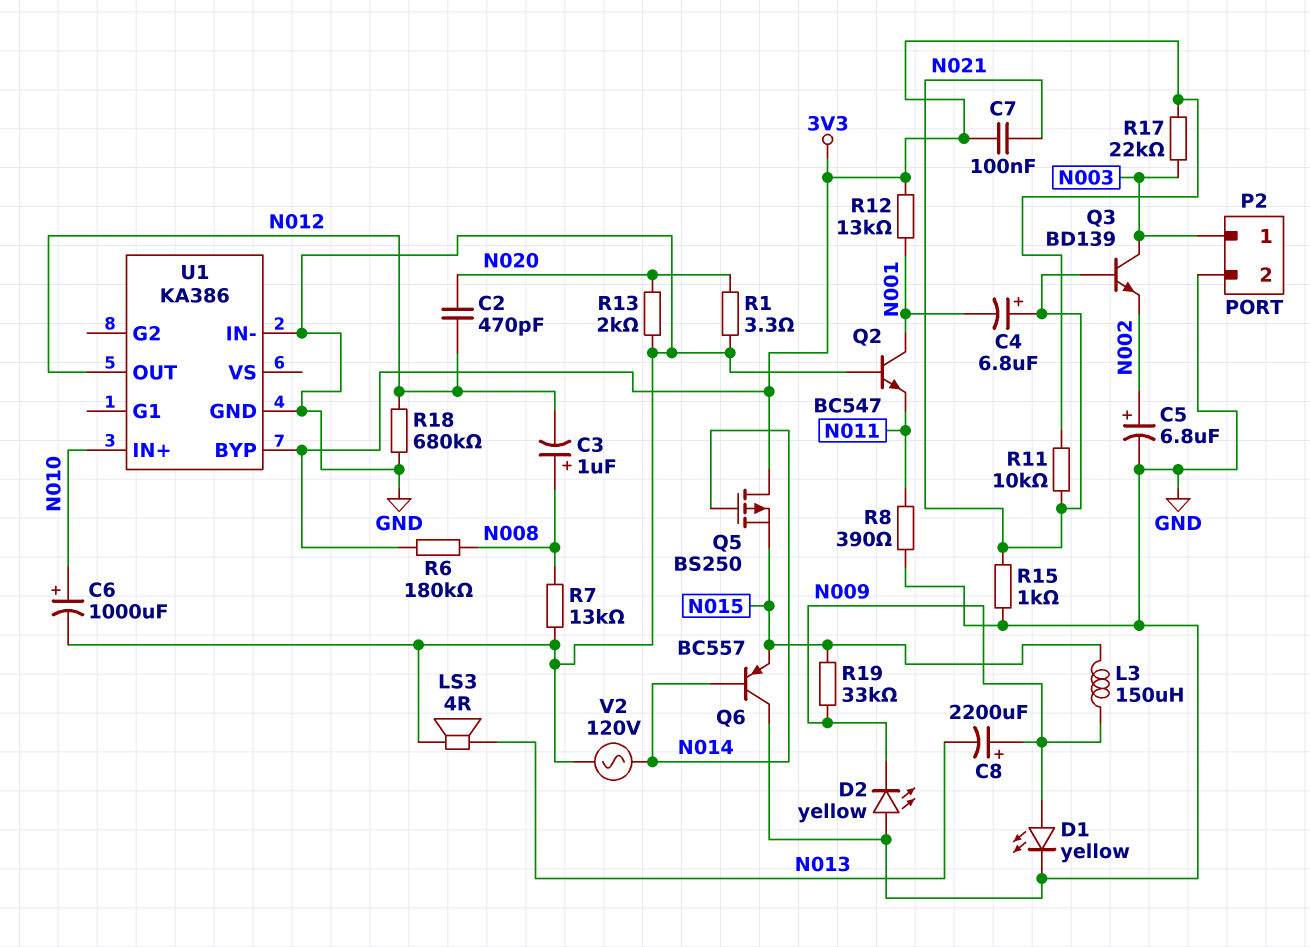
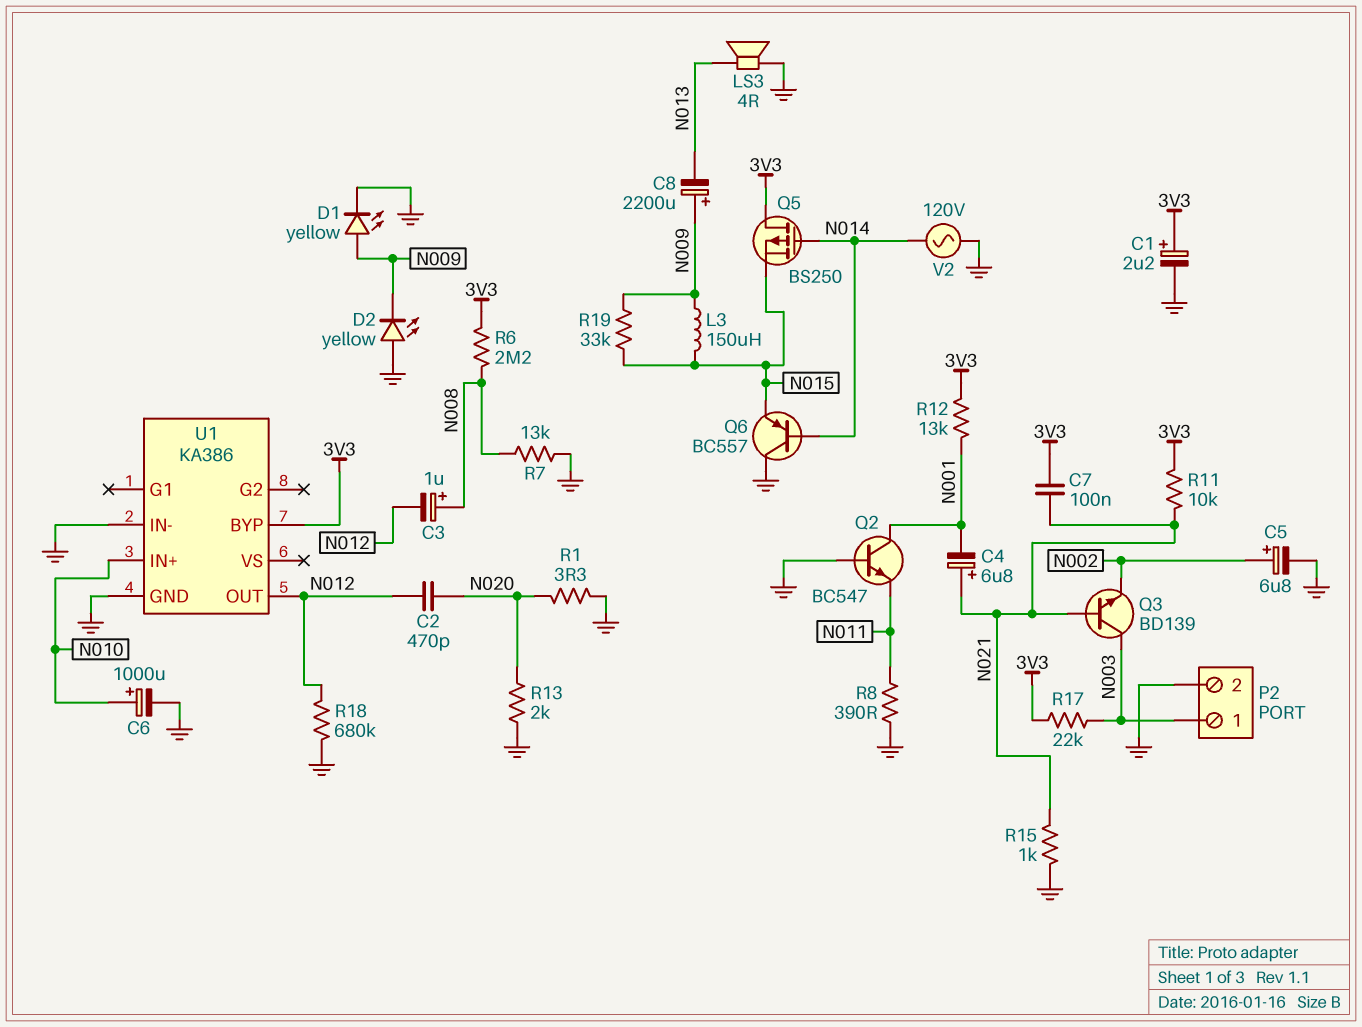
C1: none -> 2.2uF (plus 3V3, minus GND)
R6: 180k (3V3, N008) -> 2.2M (3V3, N008)

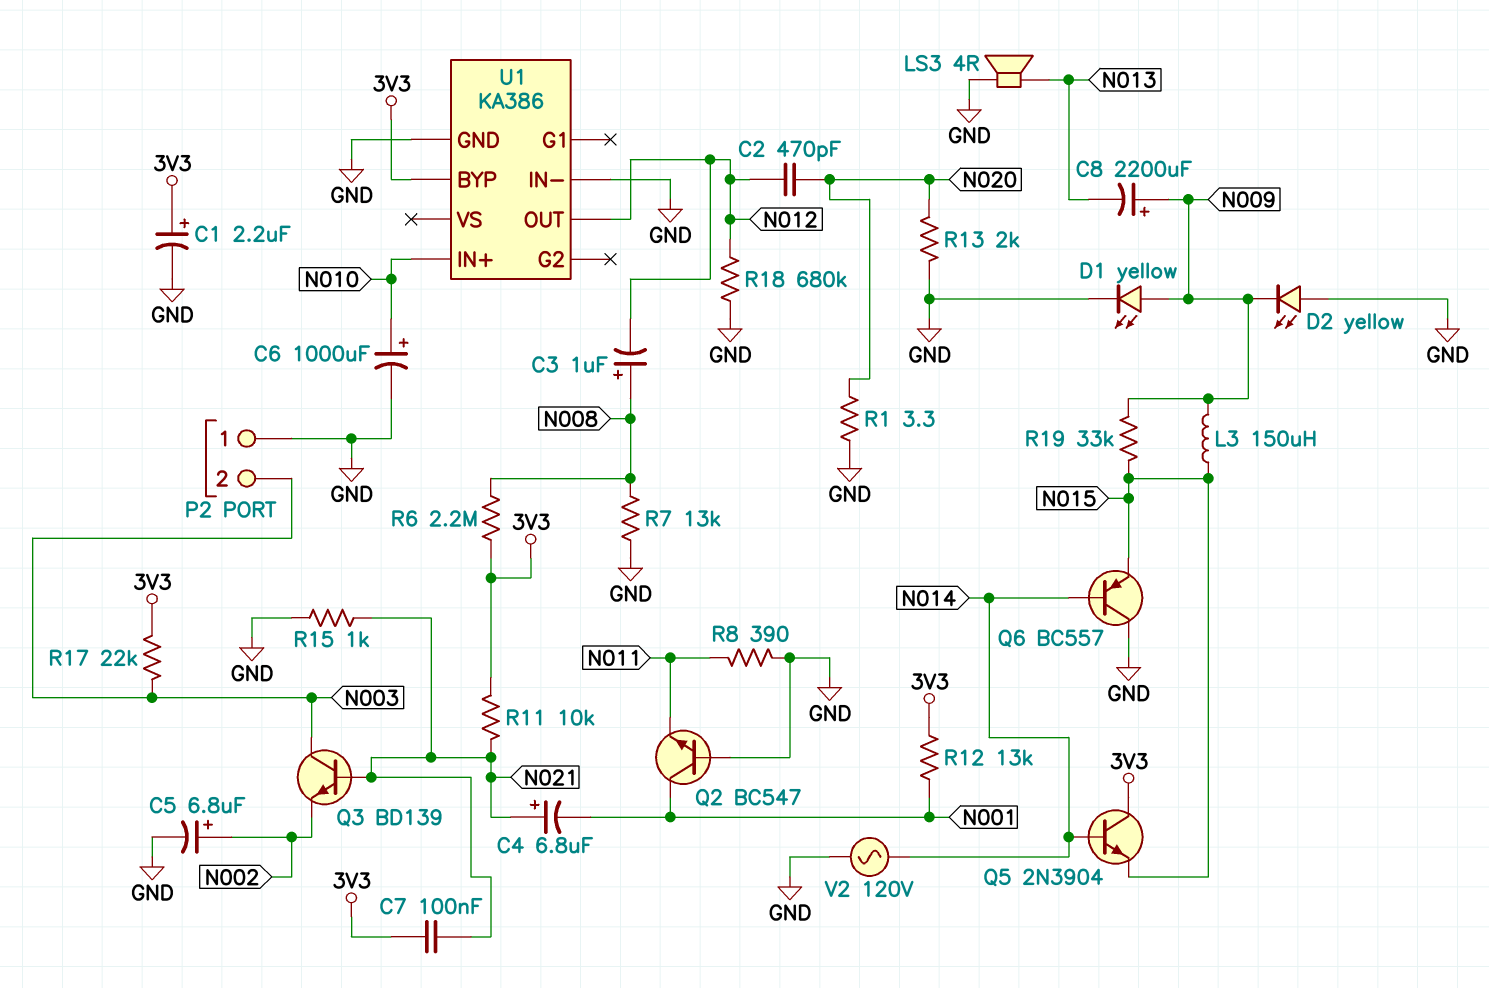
P2 pin 1: N003 -> GND
P2 pin 2: GND -> N003
Q5: PMOS BS250 (G N014, D 3V3, S N015) -> NPN 2N3904 (B N014, C 3V3, E N015)

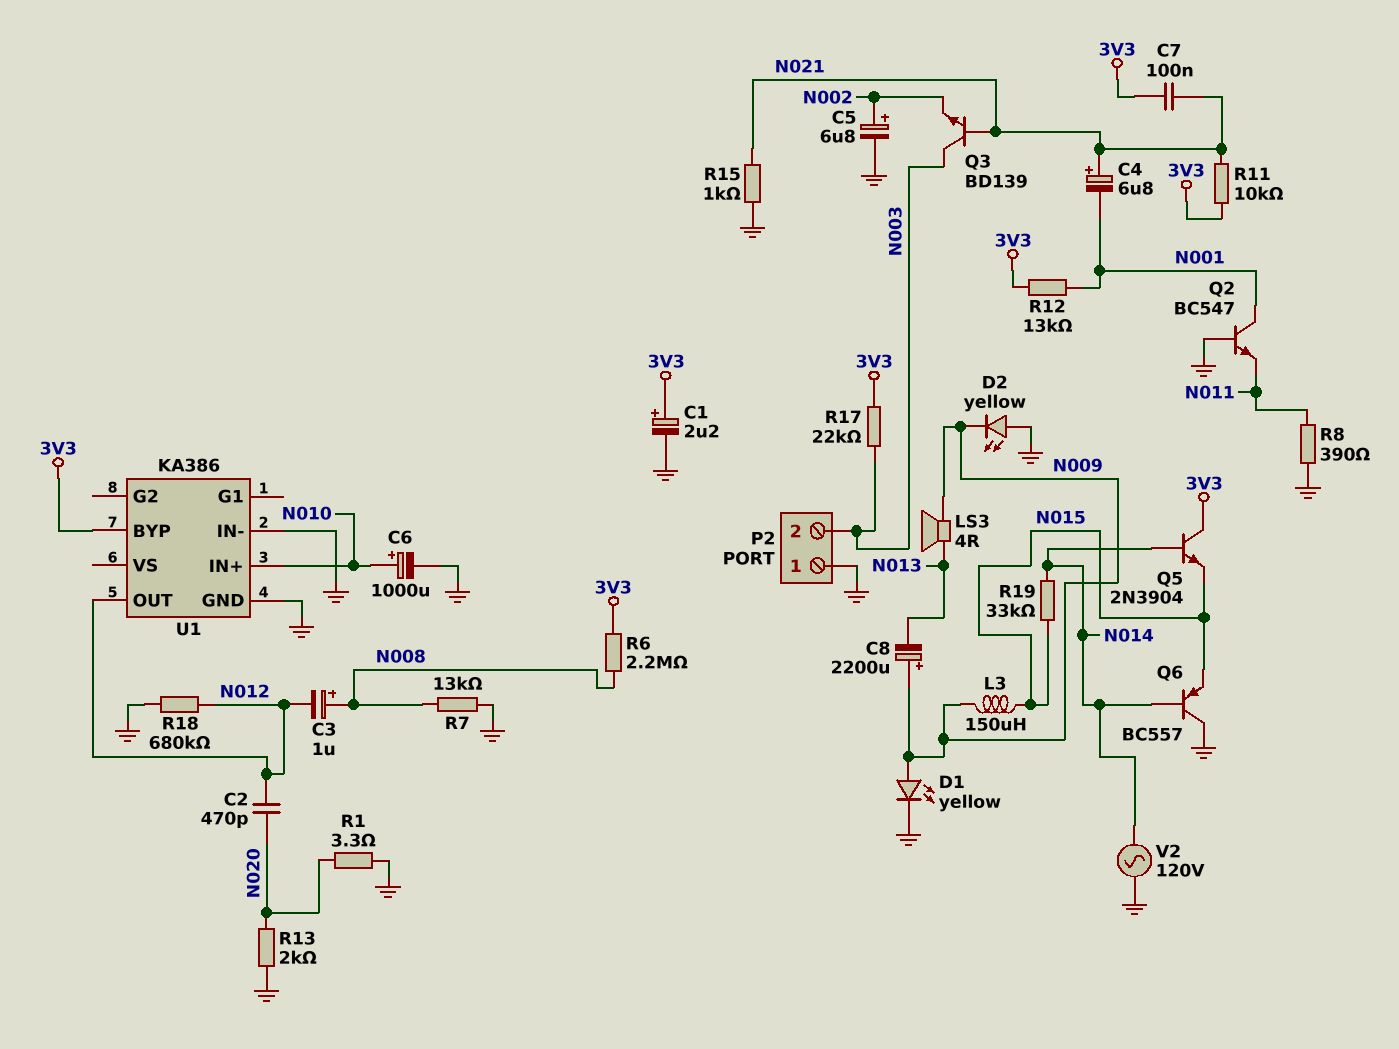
LS3: speaker 4R (GND, N013) -> speaker 4R (N009, N013)
R19: 33k (N009, N015) -> 33k (N014, N015)

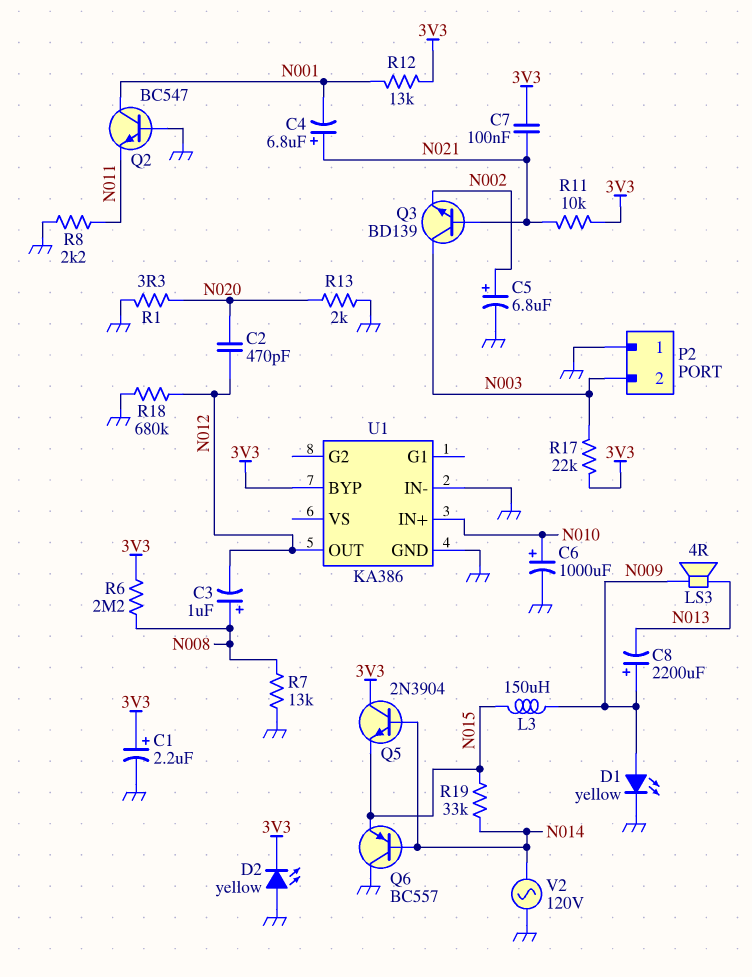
D2: LED yellow (A GND, K N009) -> LED yellow (A GND, K 3V3)
R8: 390 (GND, N011) -> 2.2k (GND, N011)
R15: 1k (GND, N021) -> none

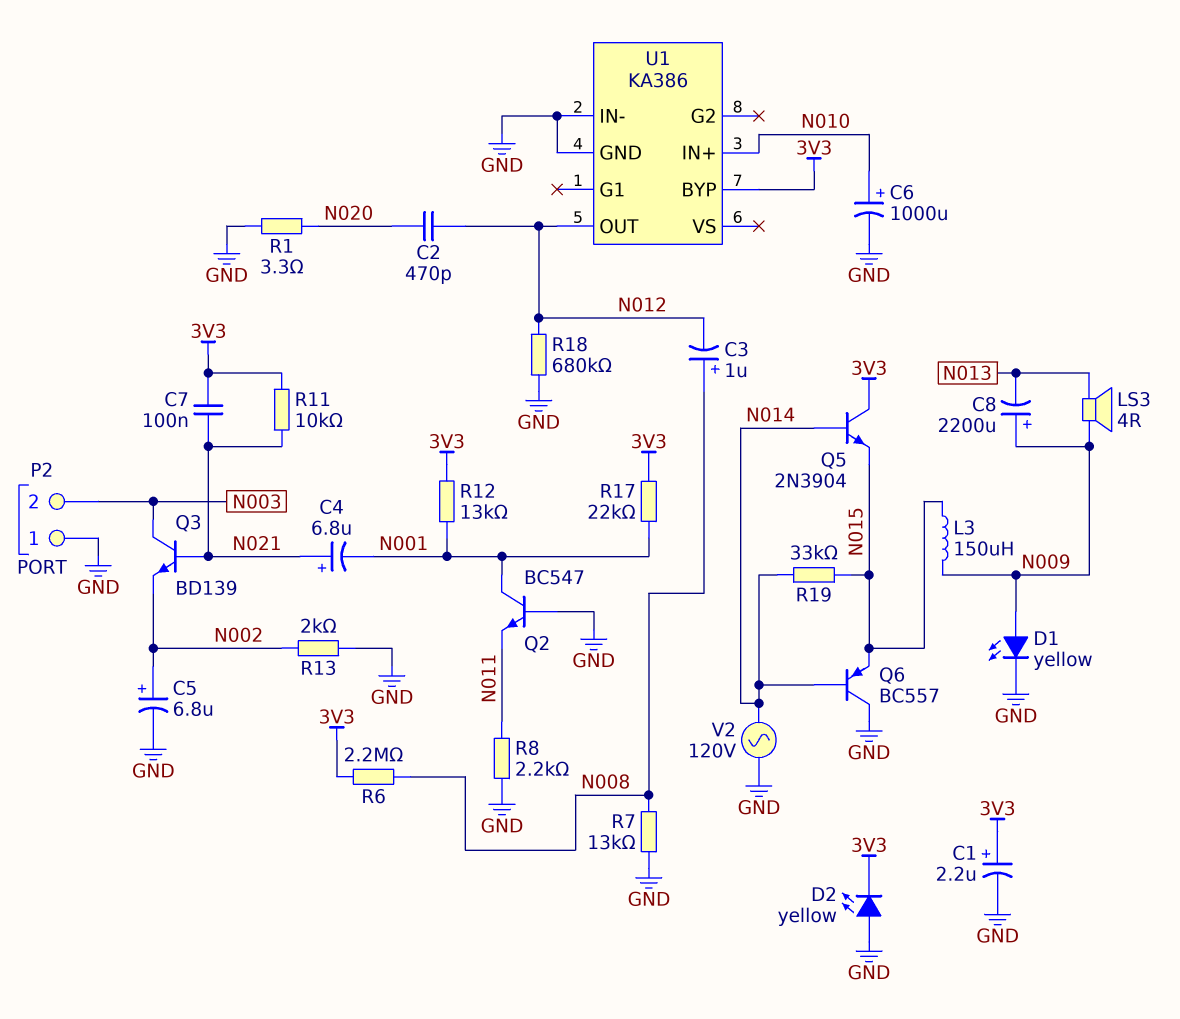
R13: 2k (GND, N020) -> 2k (GND, N002)
R17: 22k (3V3, N003) -> 22k (3V3, N001)

